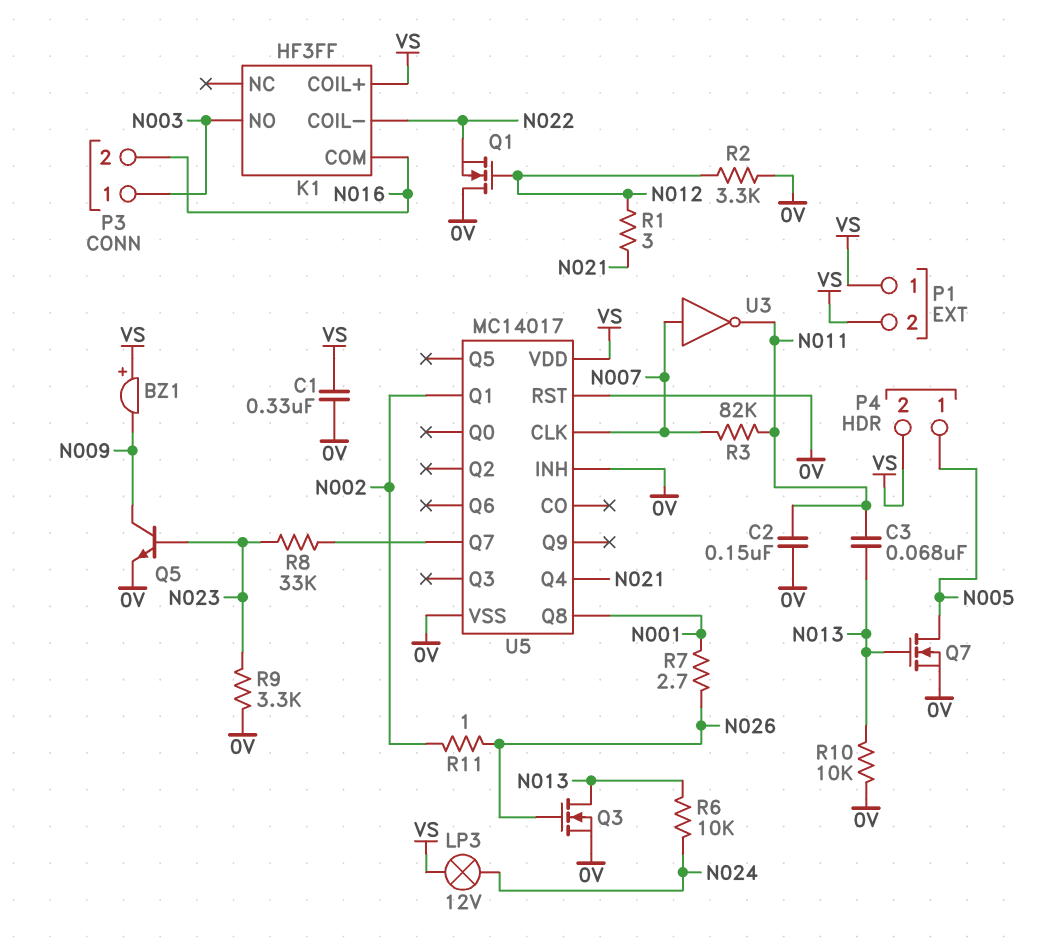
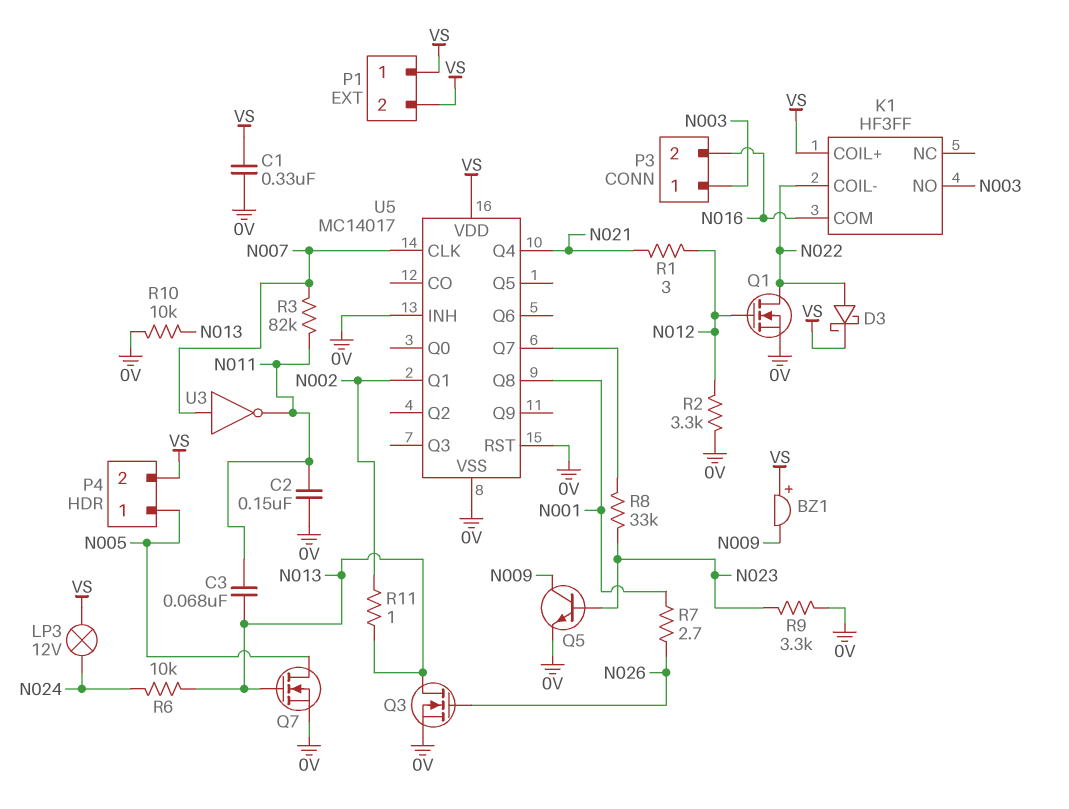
D3: none -> schottky (A N022, K VS)
Q1: NMOS (G N012, D 0V, S N022) -> NMOS (G N012, D N022, S 0V)
R11: 1 (N002, N026) -> 1 (N002, N013)

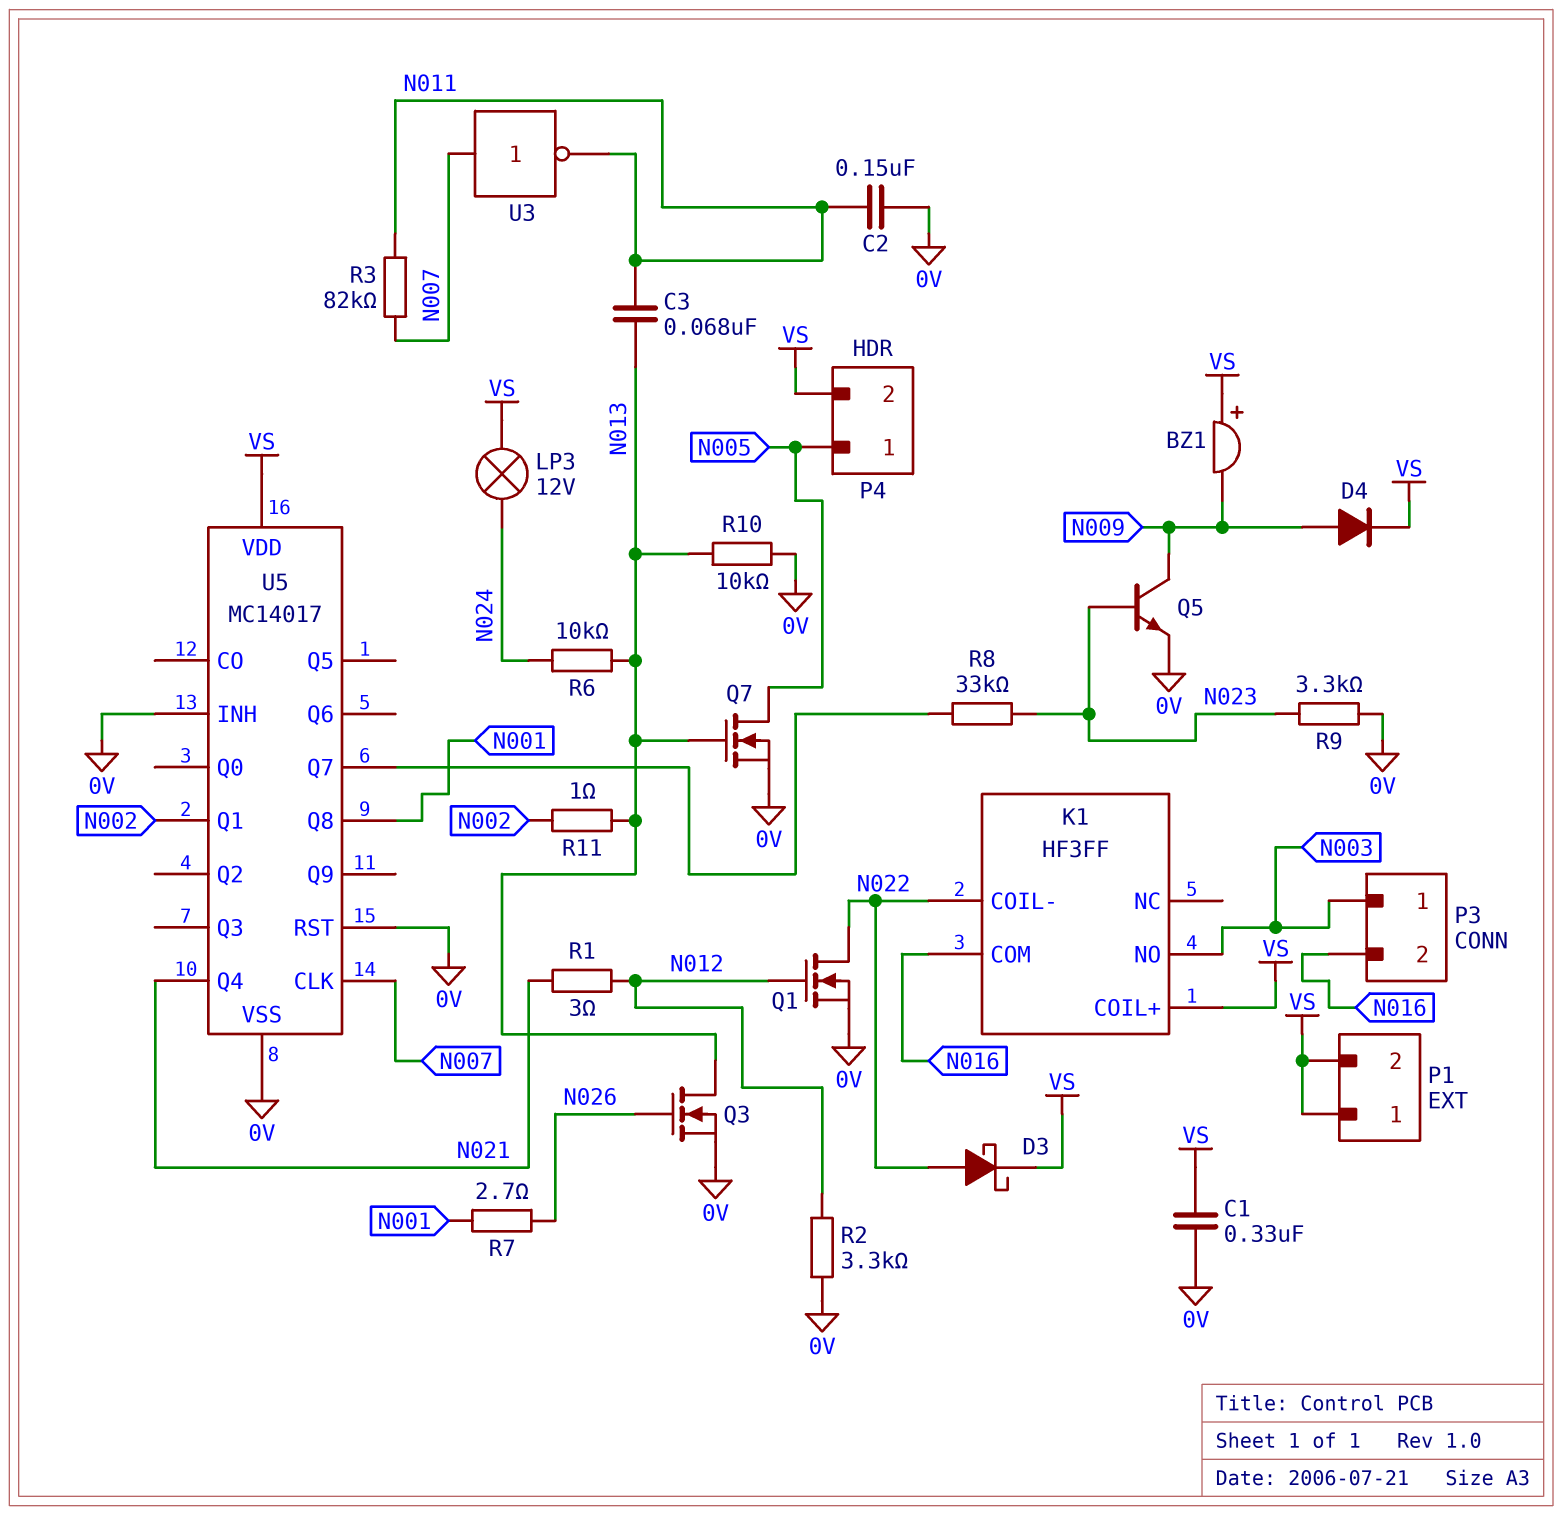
D4: none -> diode (A N009, K VS)

